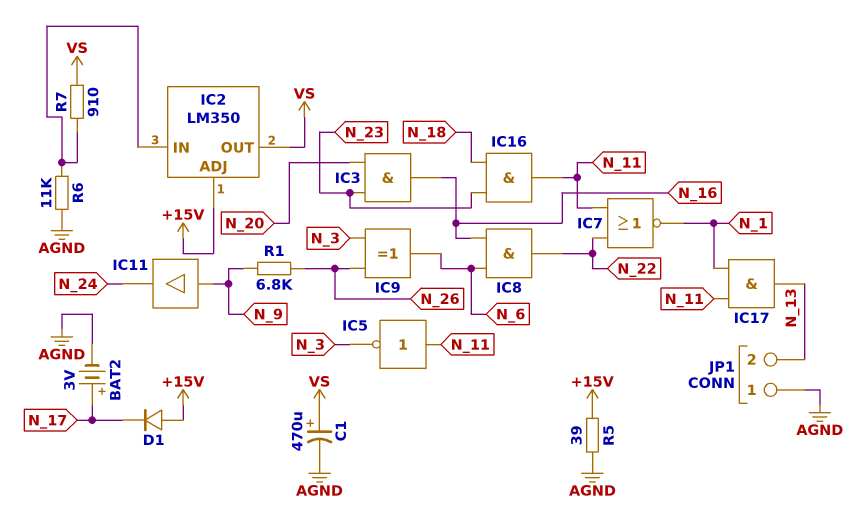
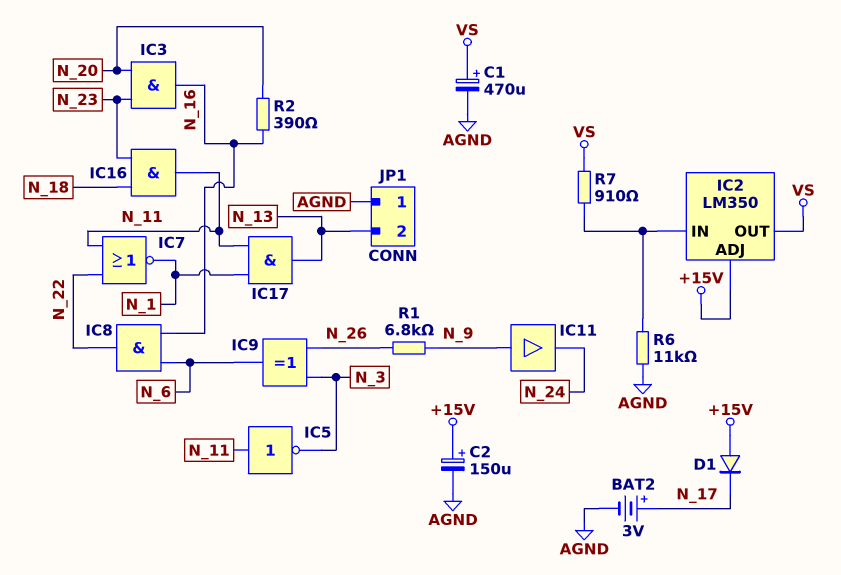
C2: none -> 150uF (plus +15V, minus AGND)
R2: none -> 390 (N_16, N_20)
R5: 39 (+15V, AGND) -> none

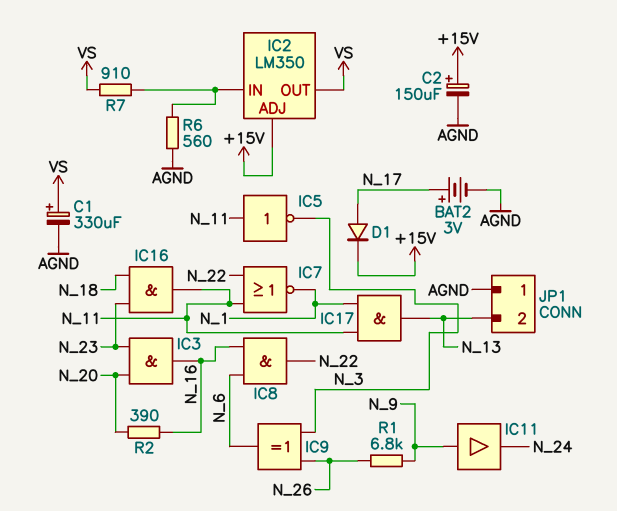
C1: 470uF (plus VS, minus AGND) -> 330uF (plus VS, minus AGND)
D1: diode (A +15V, K N_17) -> diode (A N_17, K +15V)
R6: 11k (AGND, IC2/IN) -> 560 (AGND, IC2/IN)

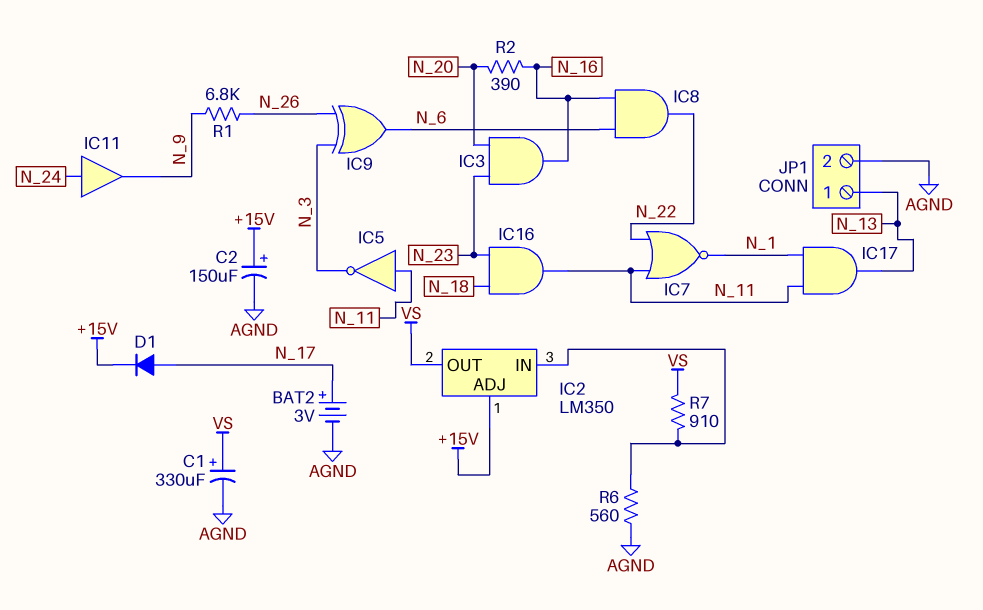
IC11: buffer (in N_9, out N_24) -> buffer (in N_24, out N_9)
JP1 pin 1: AGND -> N_13
JP1 pin 2: N_13 -> AGND

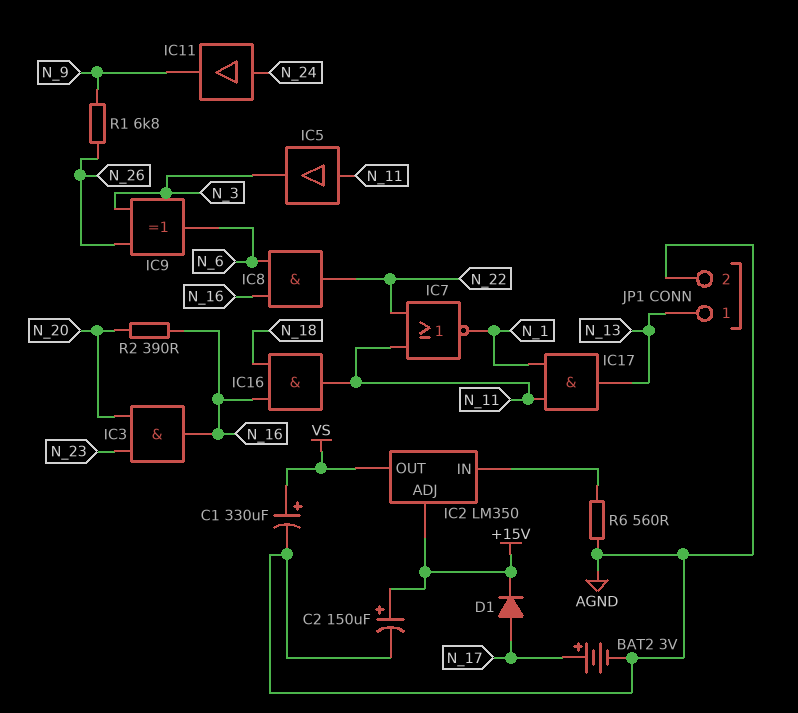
IC5: NOT (in N_11, out N_3) -> buffer (in N_11, out N_3)
IC16: AND (in N_18, in N_23, out N_11) -> AND (in N_16, in N_18, out N_11)
R7: 910 (IC2/IN, VS) -> none

